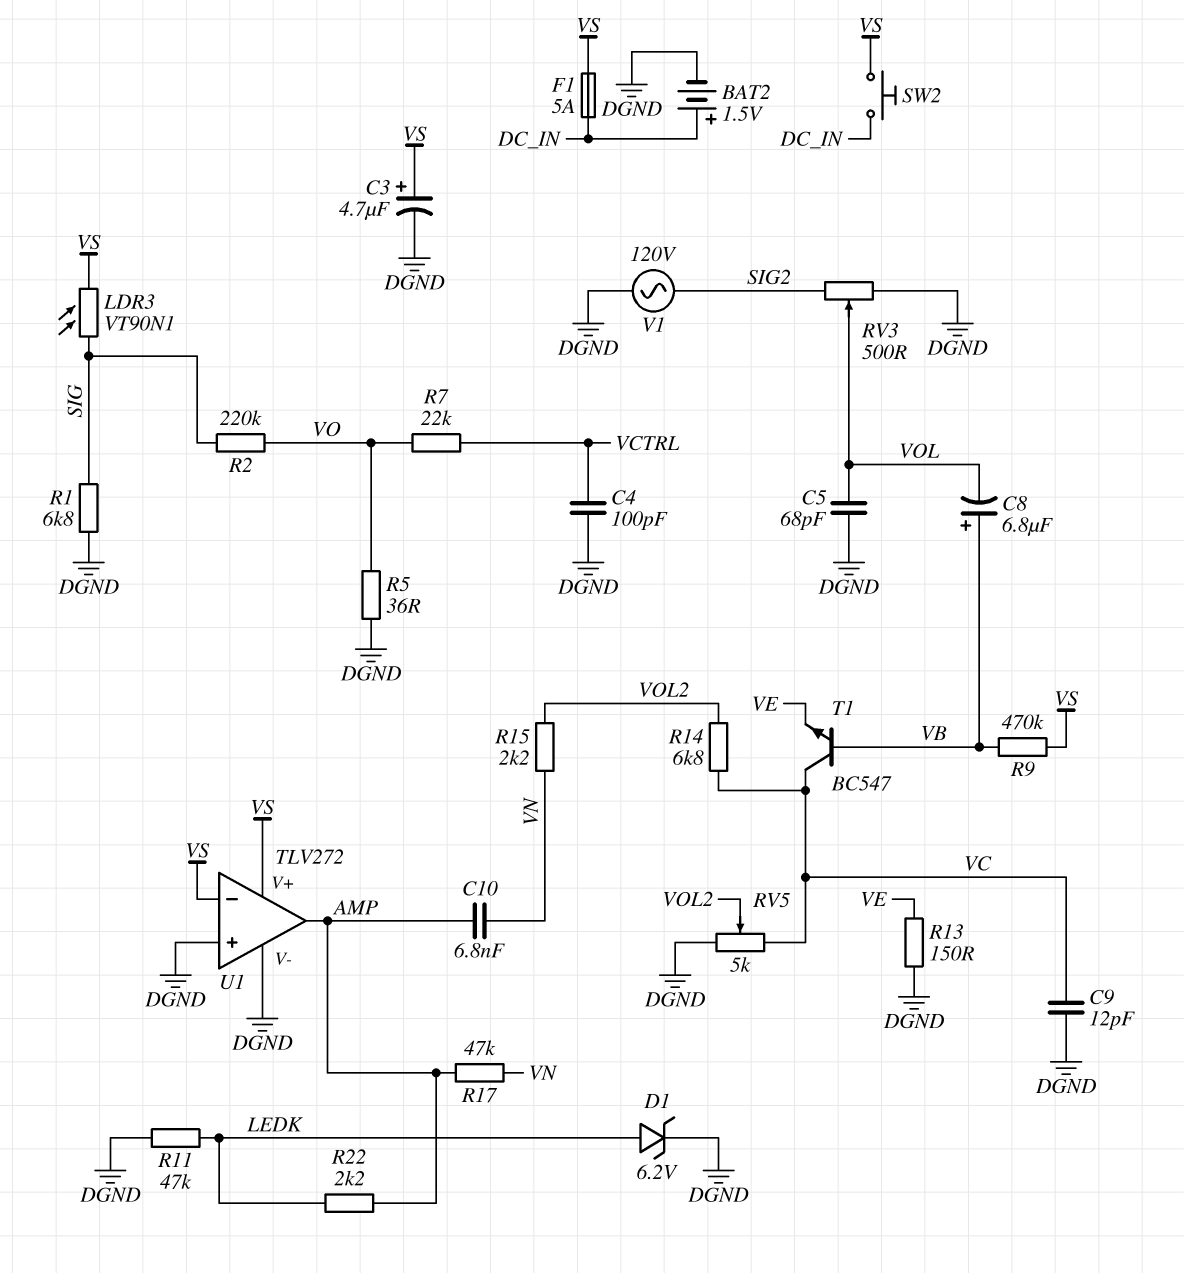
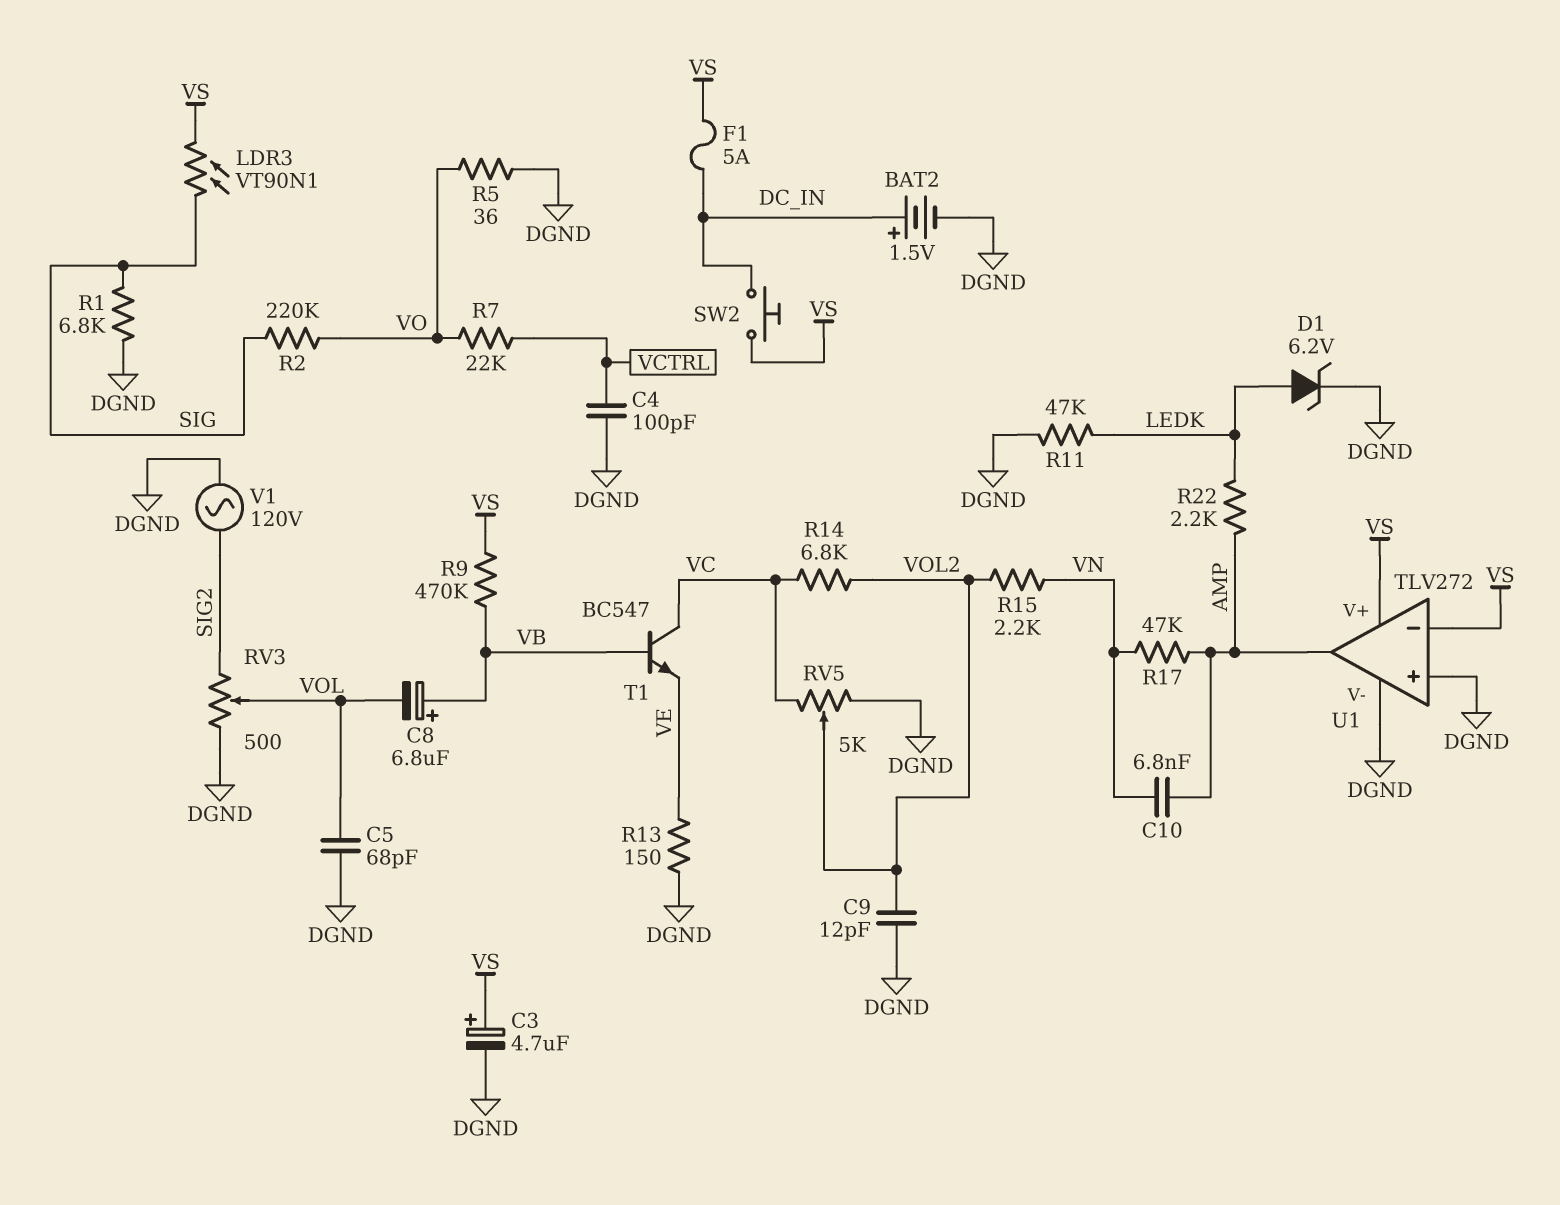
C9: 12pF (DGND, VC) -> 12pF (DGND, VOL2)

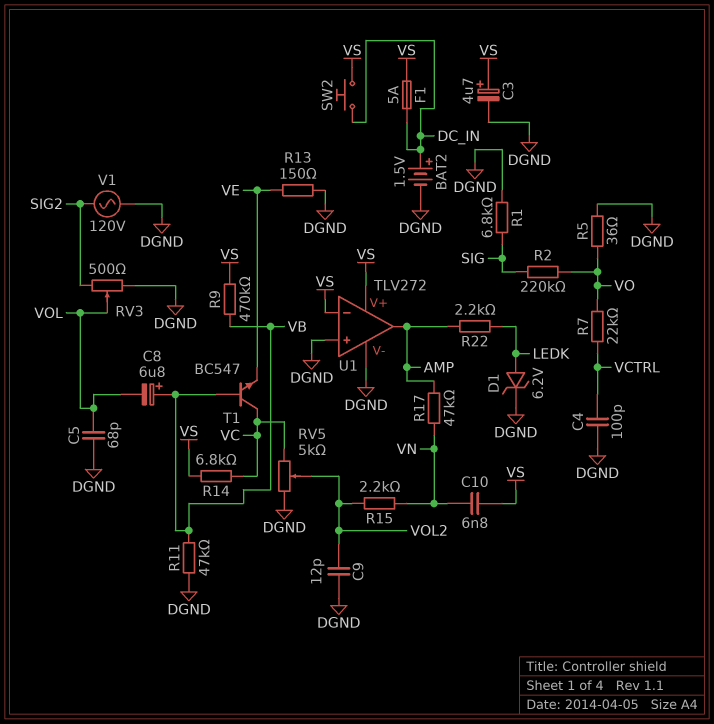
C10: 6.8nF (AMP, VN) -> 6.8nF (VN, VS)
LDR3: VT90N1 (SIG, VS) -> none
R11: 47k (DGND, LEDK) -> 47k (DGND, VB)
R14: 6.8k (VC, VOL2) -> 6.8k (VC, VS)

